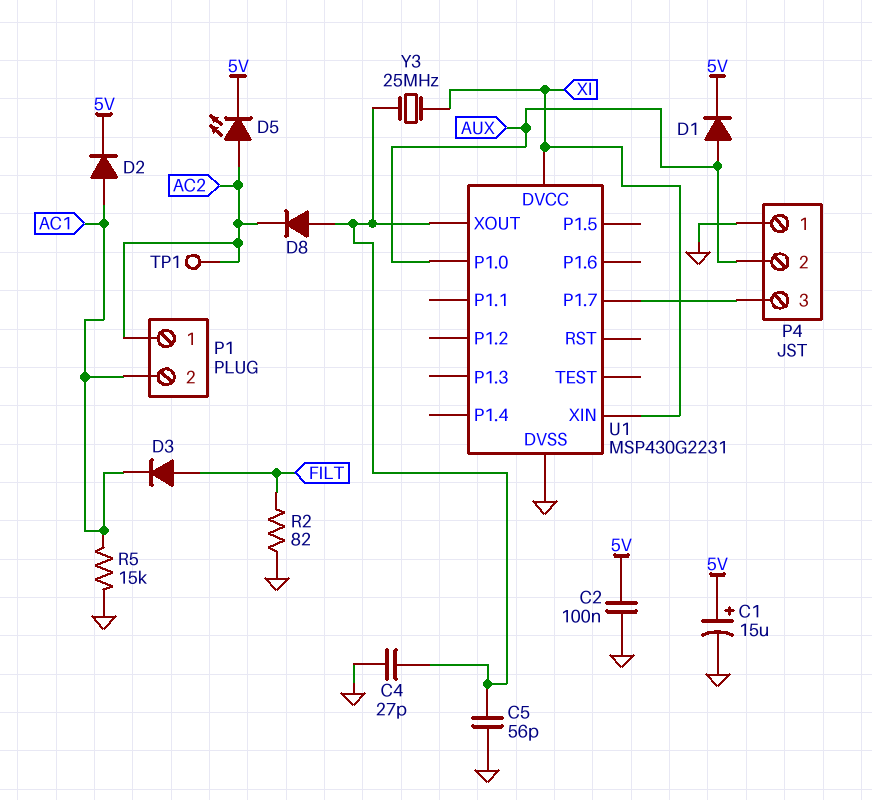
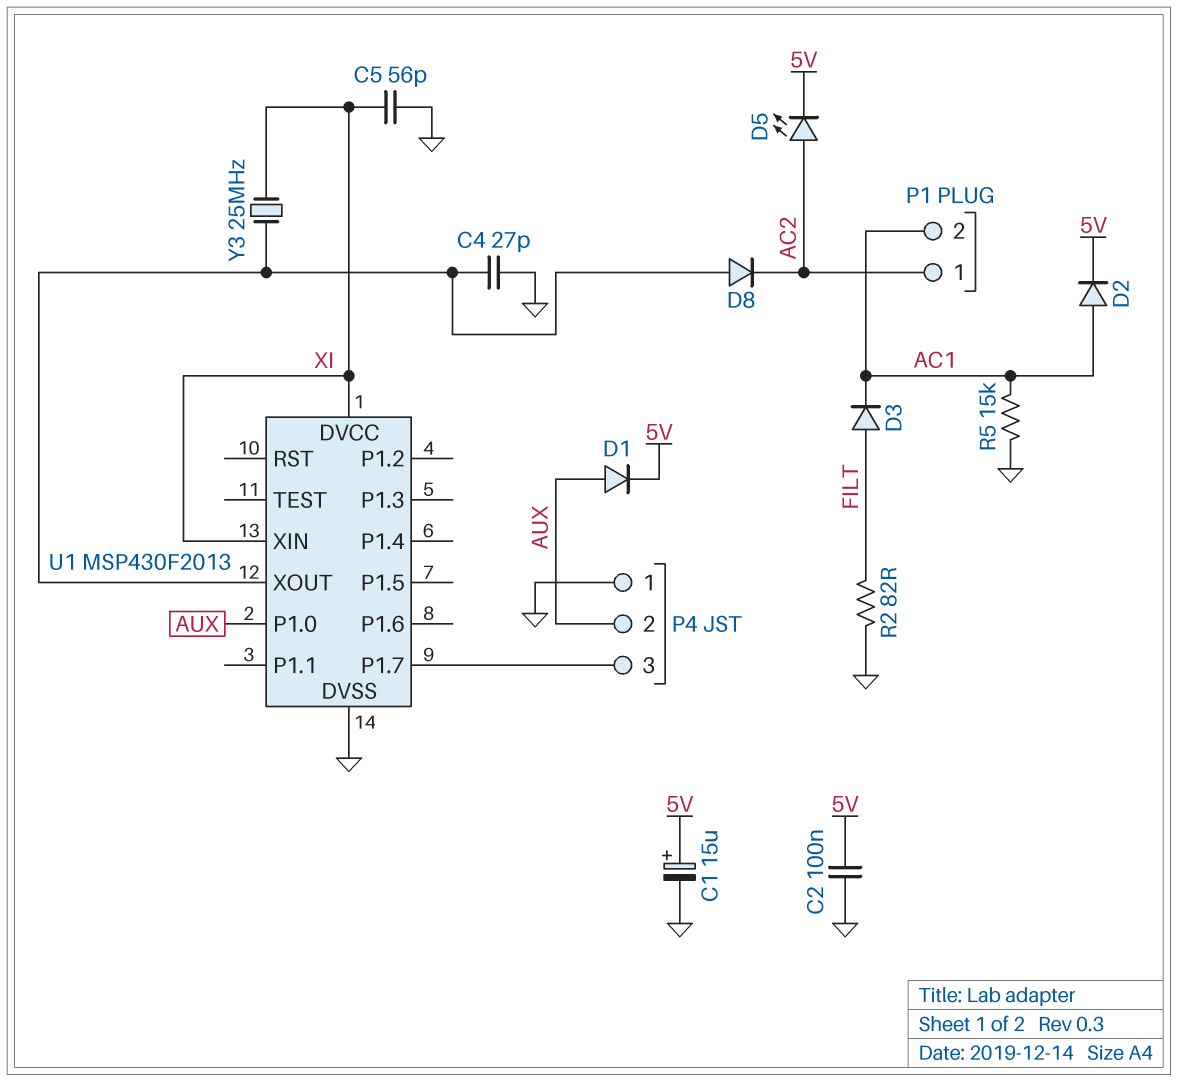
C5: 56pF (GND, U1/XOUT) -> 56pF (GND, XI)
TP1: test point (AC2) -> none
U1: MSP430G2231 -> MSP430F2013

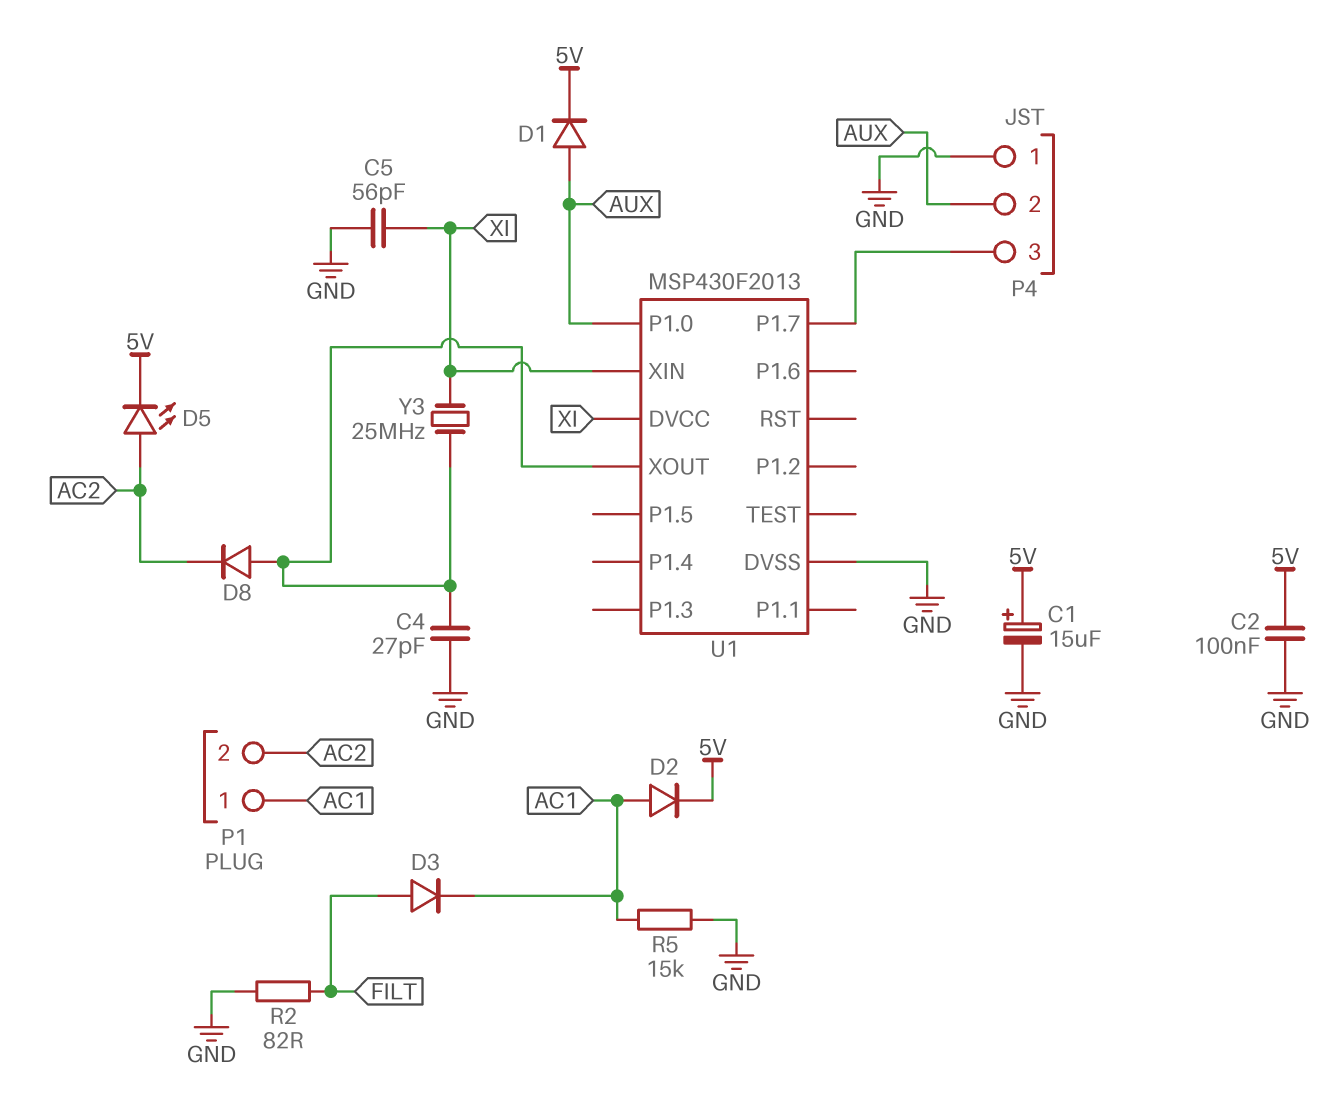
P1 pin 1: AC2 -> AC1
P1 pin 2: AC1 -> AC2

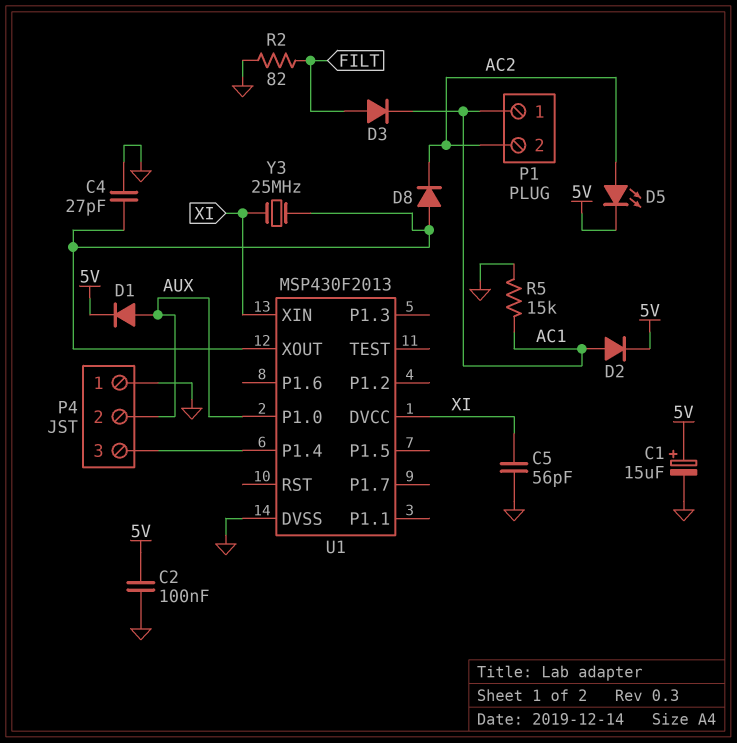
U1 pin P1.4: none -> P4/3
U1 pin P1.7: P4/3 -> none

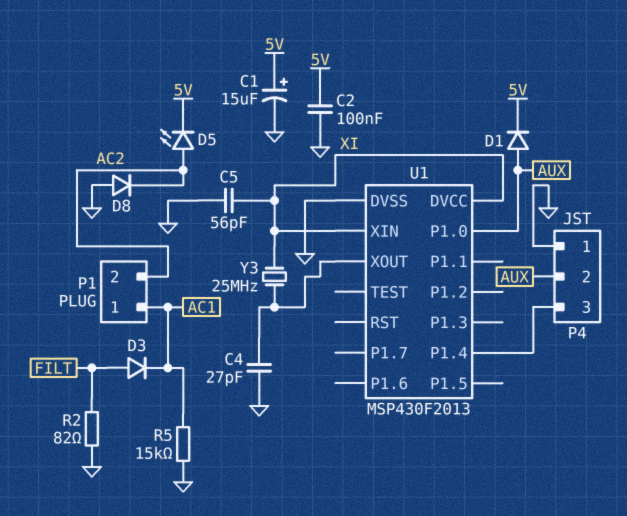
D2: diode (A AC1, K 5V) -> none
D8: diode (A U1/XOUT, K AC2) -> diode (A GND, K AC2)

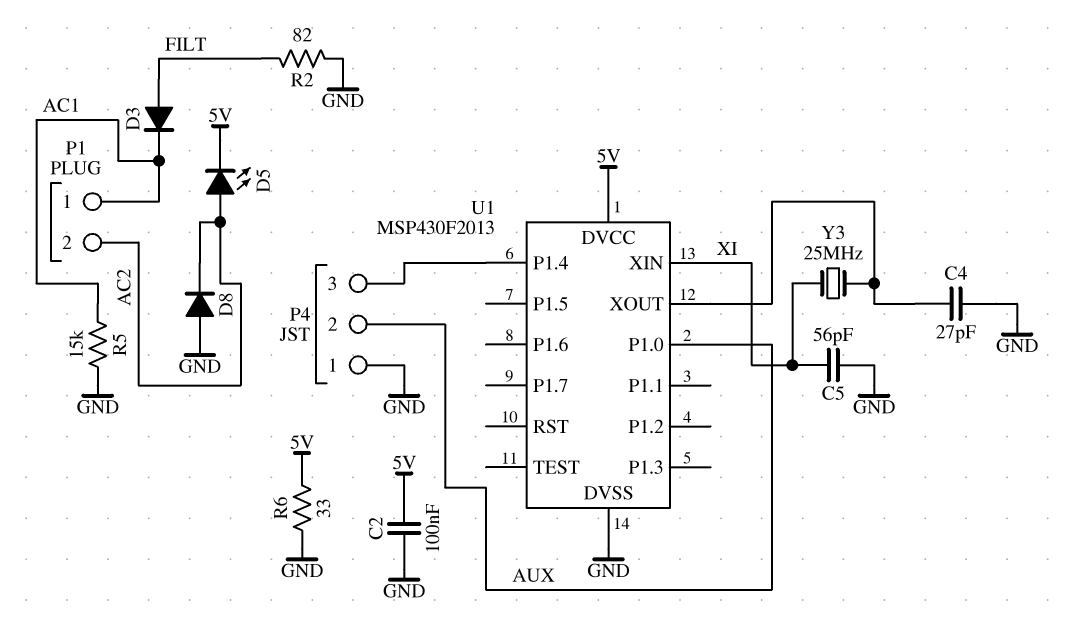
C1: 15uF (plus 5V, minus GND) -> none
D1: diode (A AUX, K 5V) -> none
R6: none -> 33 (5V, GND)
U1 pin DVCC: XI -> 5V

